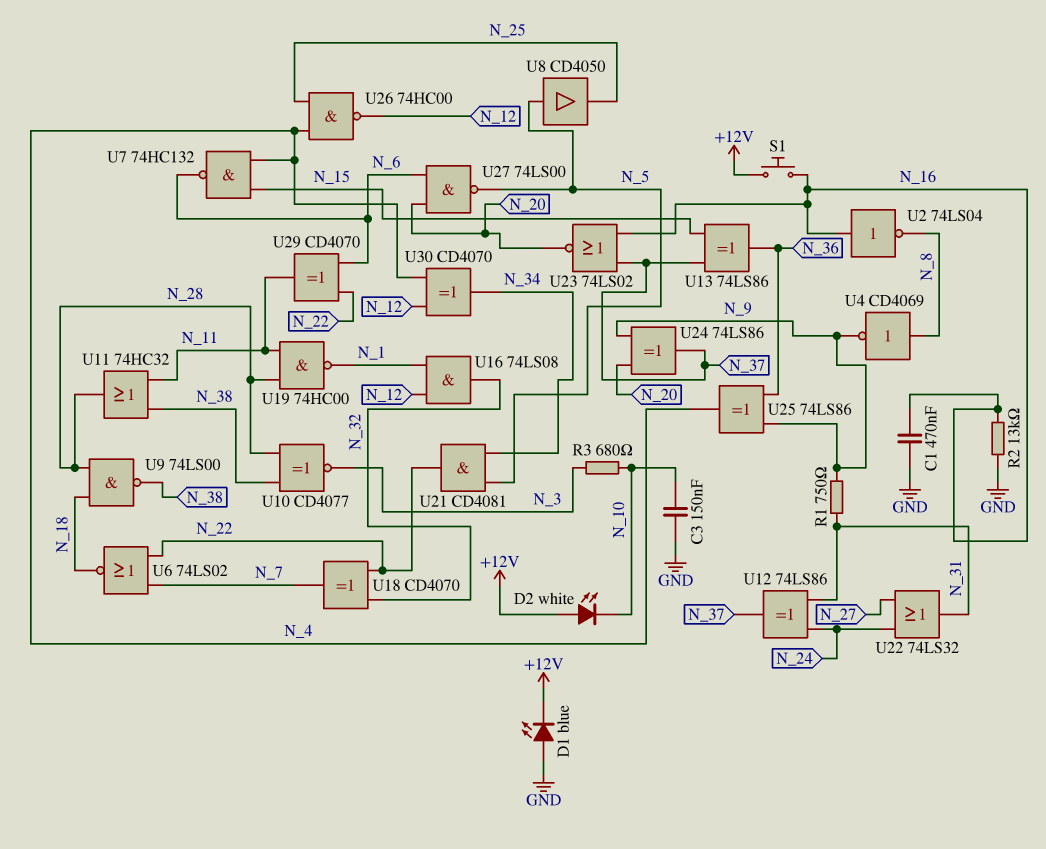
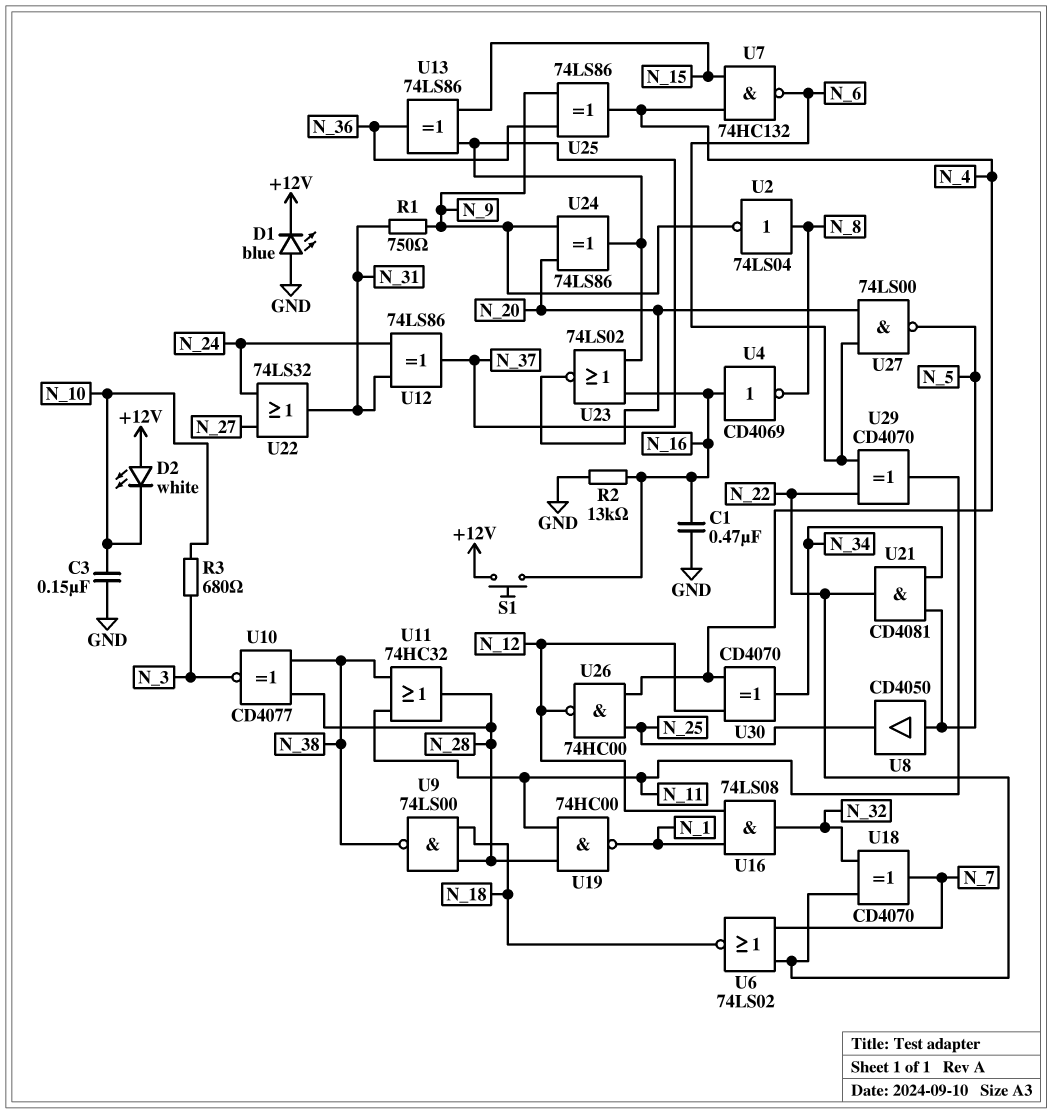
U2: NOT 74LS04 (in N_16, out N_8) -> NOT 74LS04 (in N_8, out N_9)
U4: NOT CD4069 (in N_8, out N_9) -> NOT CD4069 (in N_16, out N_8)

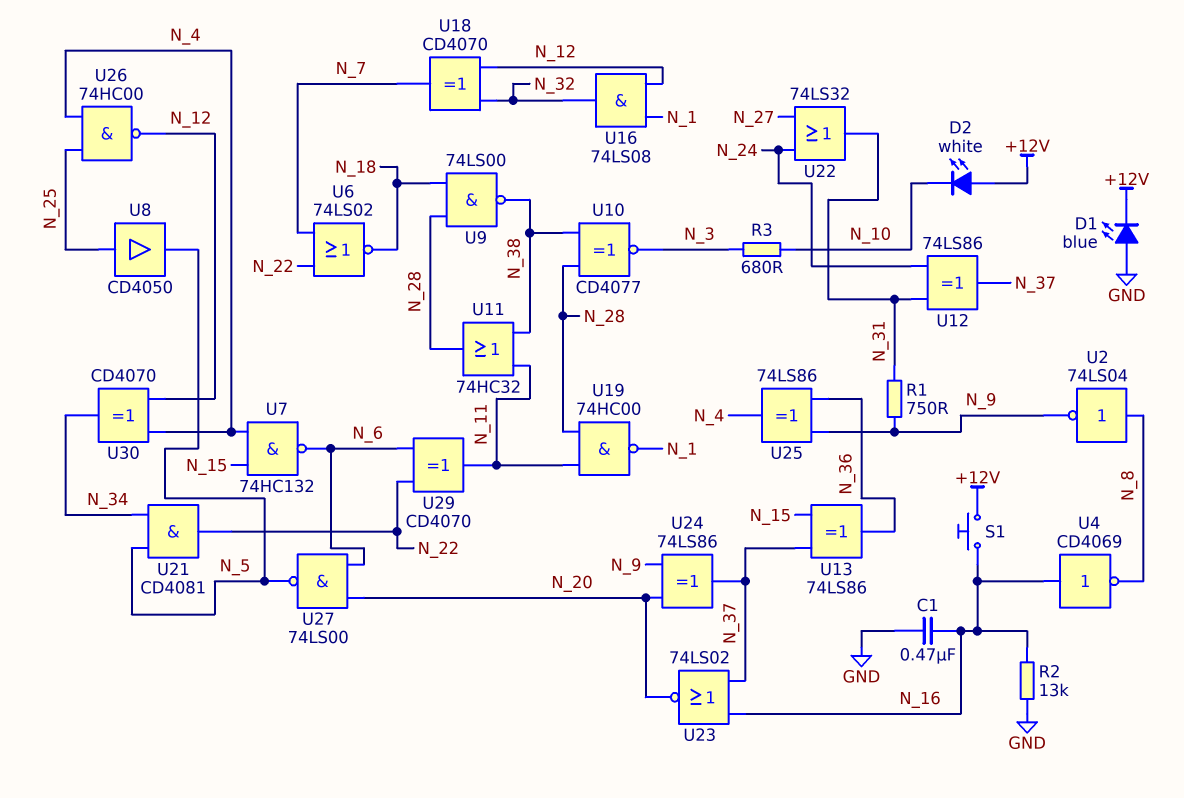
C3: 150nF (GND, N_10) -> none
U8: buffer CD4050 (in N_5, out N_25) -> buffer CD4050 (in N_25, out N_5)
U18: XOR CD4070 (in N_22, in N_32, out N_7) -> XOR CD4070 (in N_12, in N_32, out N_7)

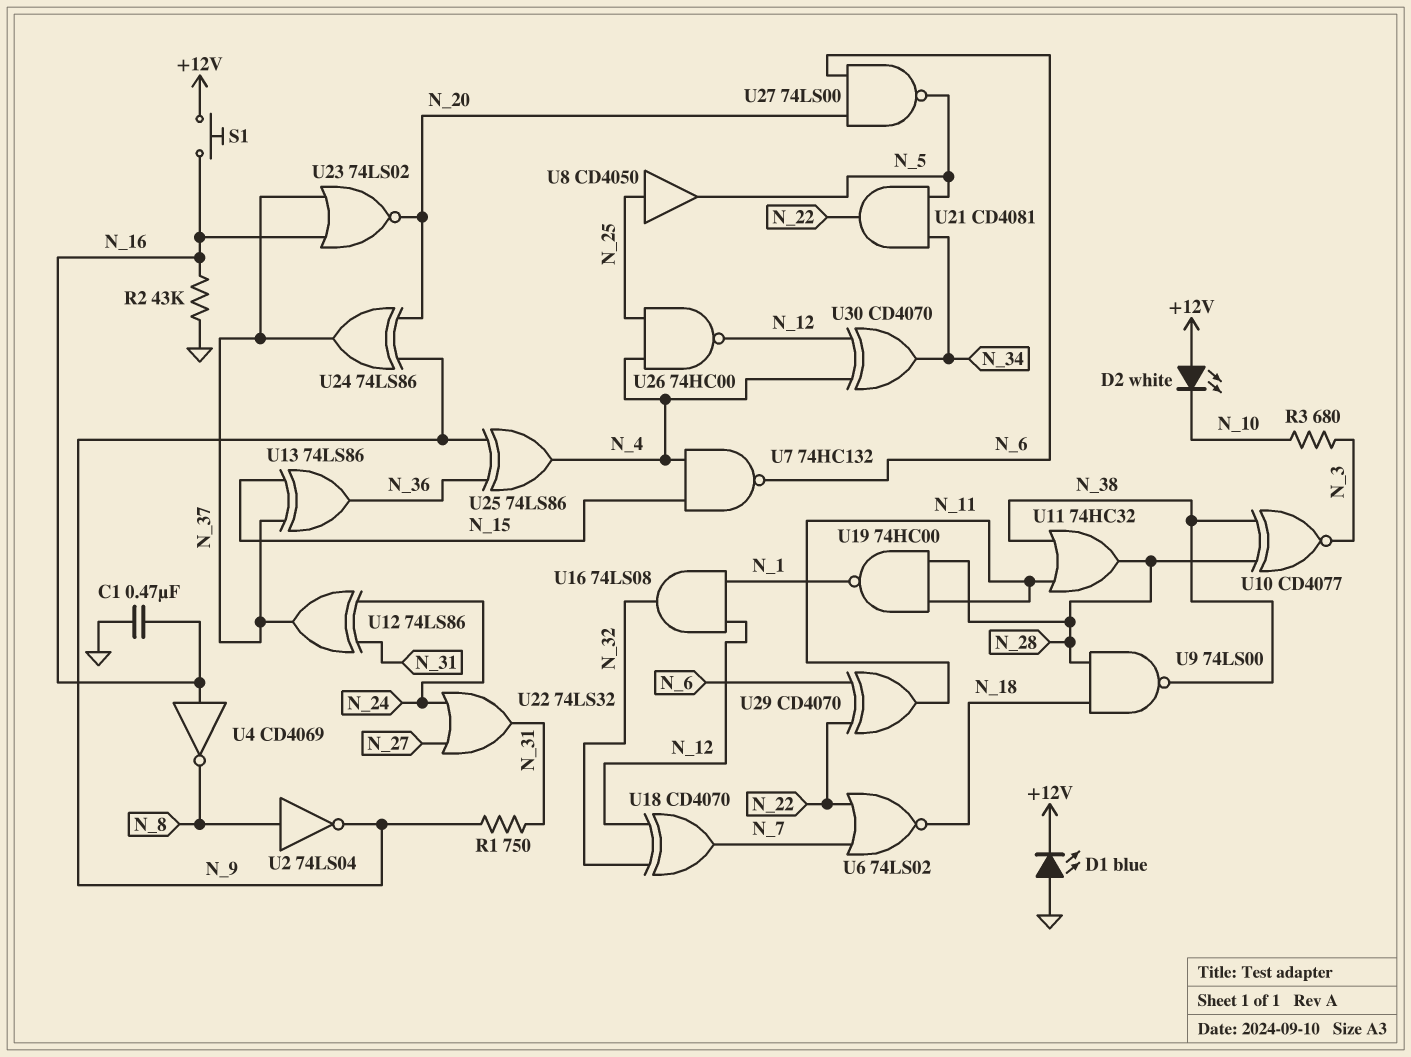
R2: 13k (GND, N_16) -> 43k (GND, N_16)

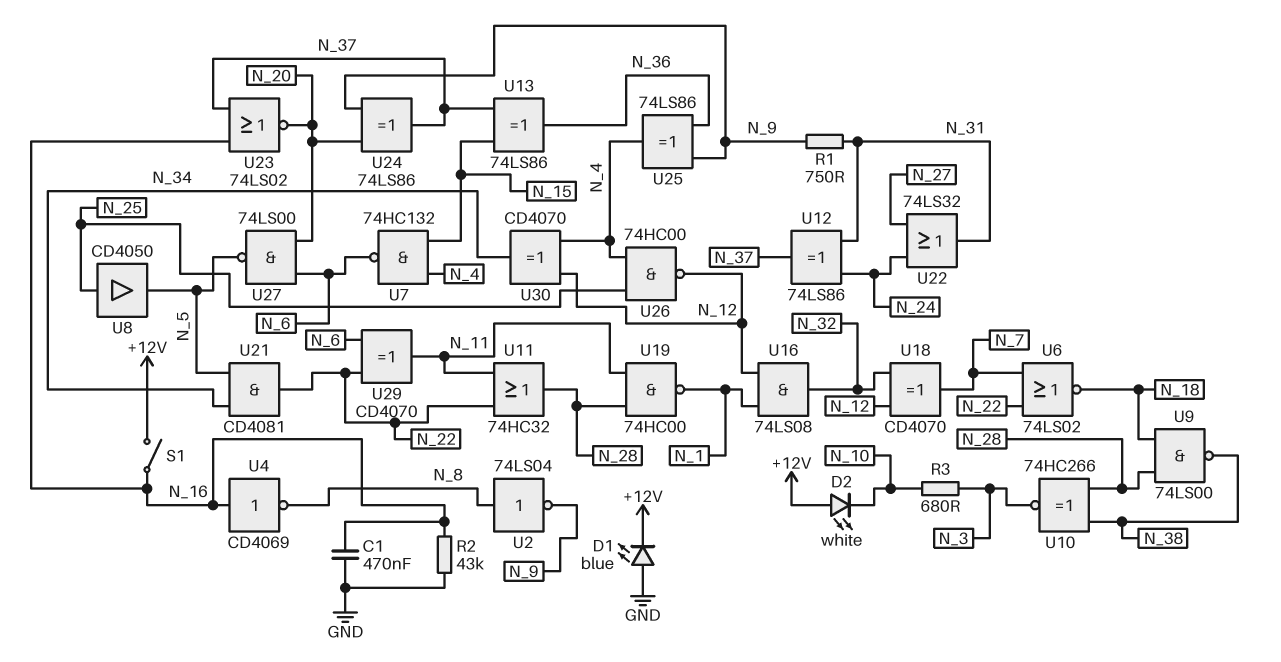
S1: button (+12V, N_16) -> switch (+12V, N_16)
U10: XNOR CD4077 (in N_28, in N_38, out N_3) -> XNOR 74HC266 (in N_28, in N_38, out N_3)
U11: OR 74HC32 (in N_11, in N_38, out N_28) -> OR 74HC32 (in N_11, in N_22, out N_28)

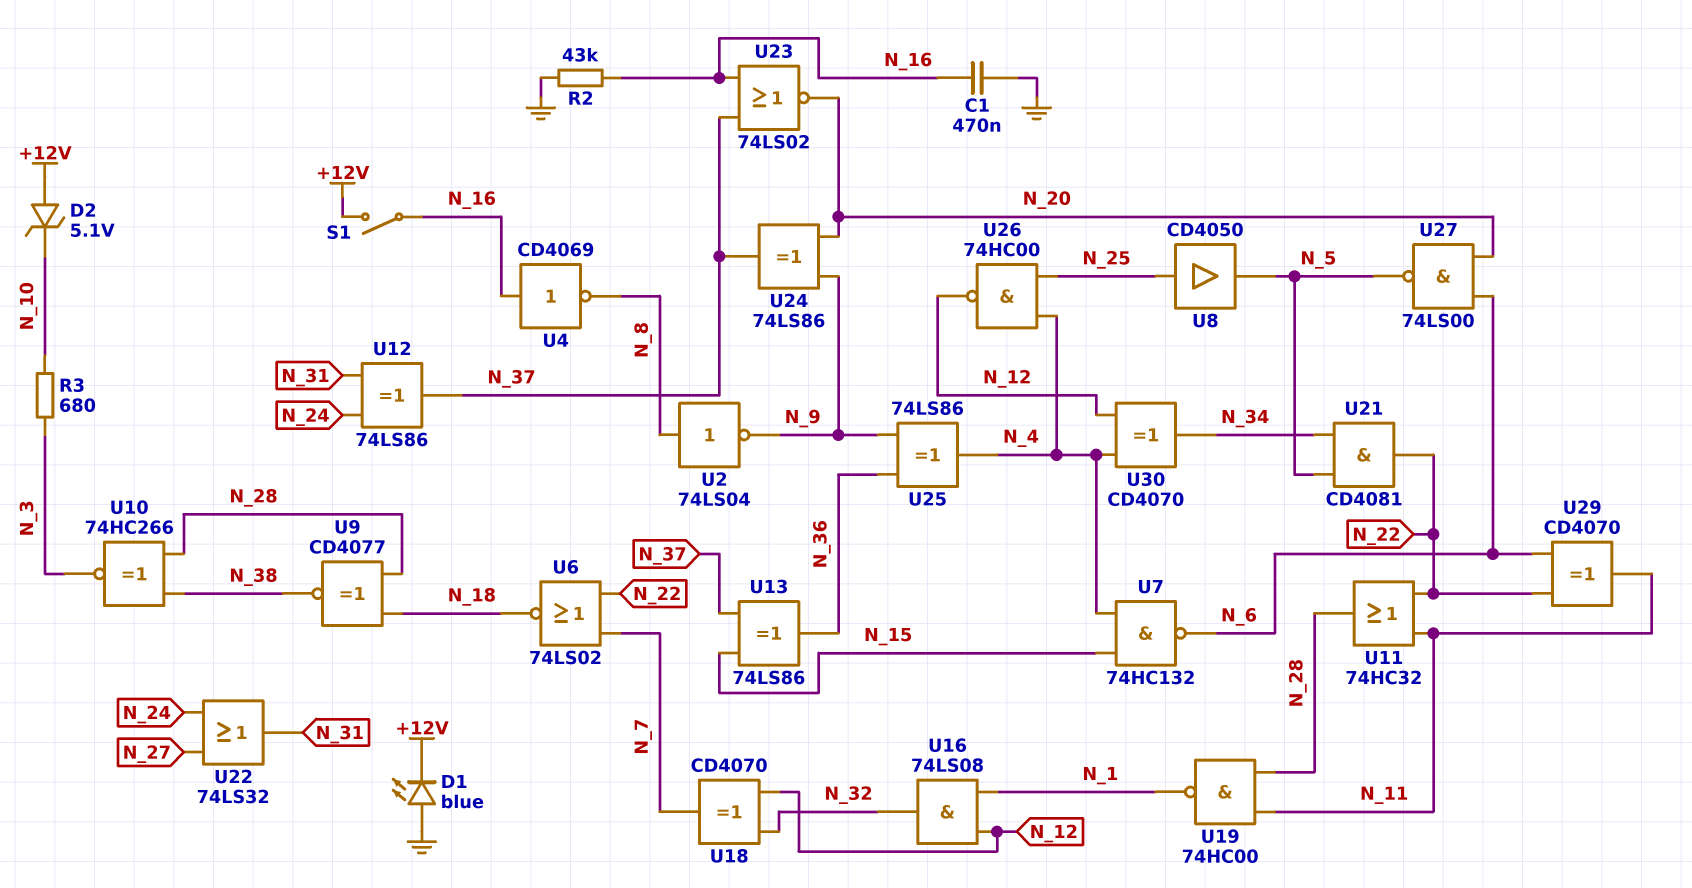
D2: LED white (A +12V, K N_10) -> zener 5.1V (A +12V, K N_10)
R1: 750 (N_9, N_31) -> none
U9: NAND 74LS00 (in N_18, in N_28, out N_38) -> XNOR CD4077 (in N_18, in N_28, out N_38)

